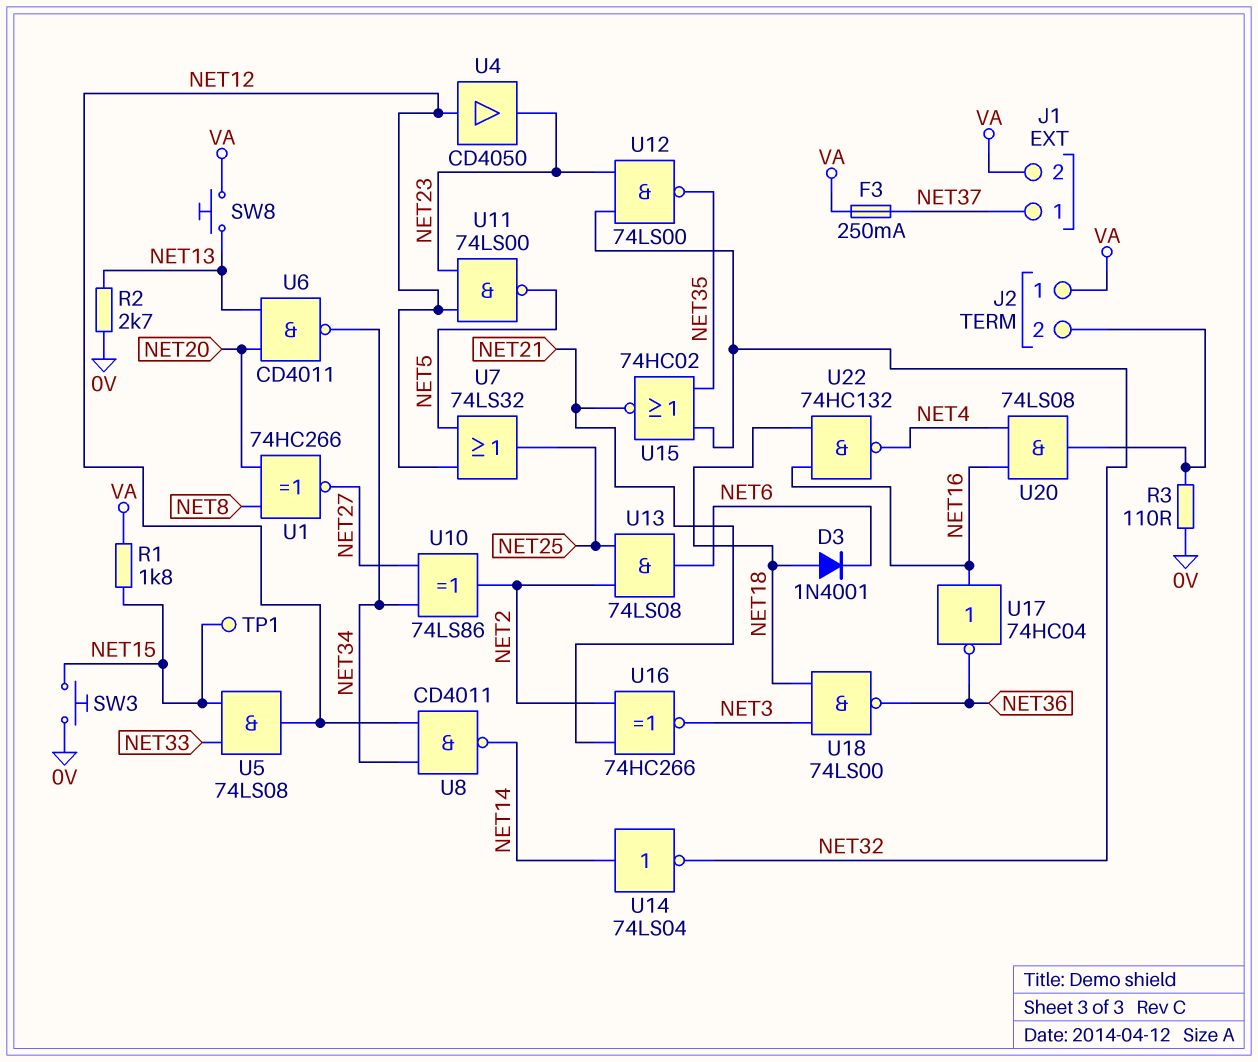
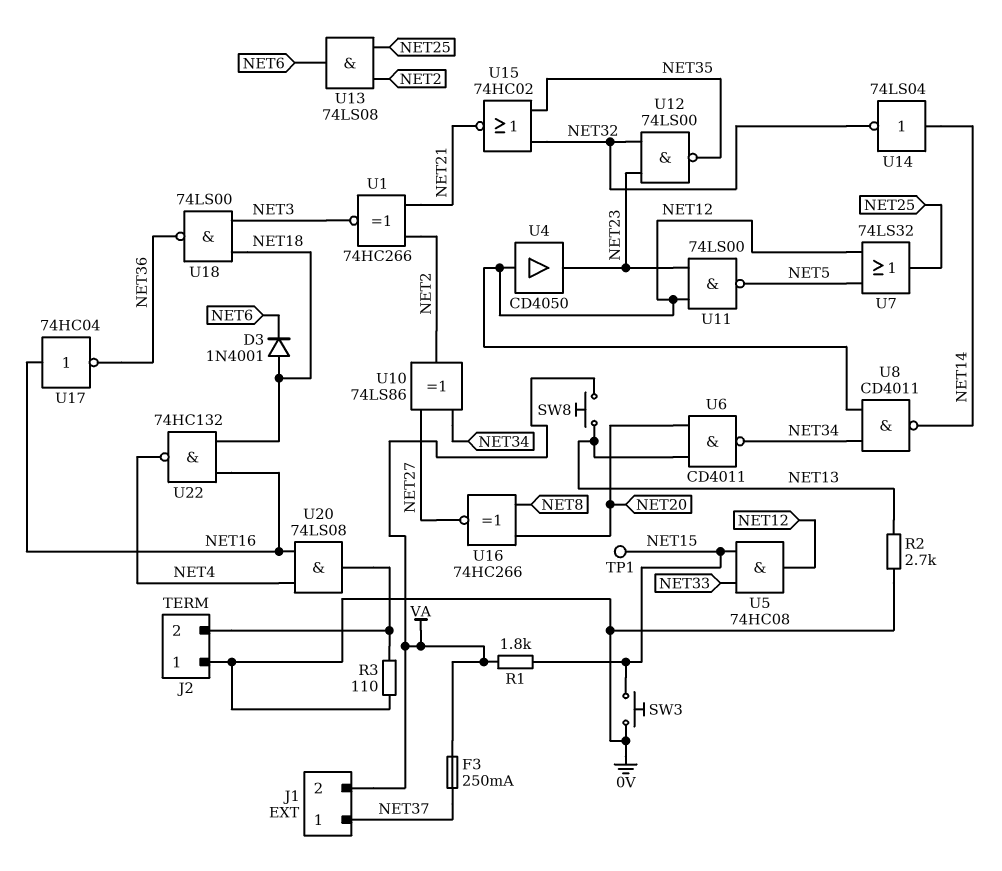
J2 pin 1: VA -> 0V
U1: XNOR 74HC266 (in NET8, in NET20, out NET27) -> XNOR 74HC266 (in NET2, in NET21, out NET3)
U5: AND 74LS08 (in NET15, in NET33, out NET12) -> AND 74HC08 (in NET15, in NET33, out NET12)
U16: XNOR 74HC266 (in NET2, in NET21, out NET3) -> XNOR 74HC266 (in NET8, in NET20, out NET27)

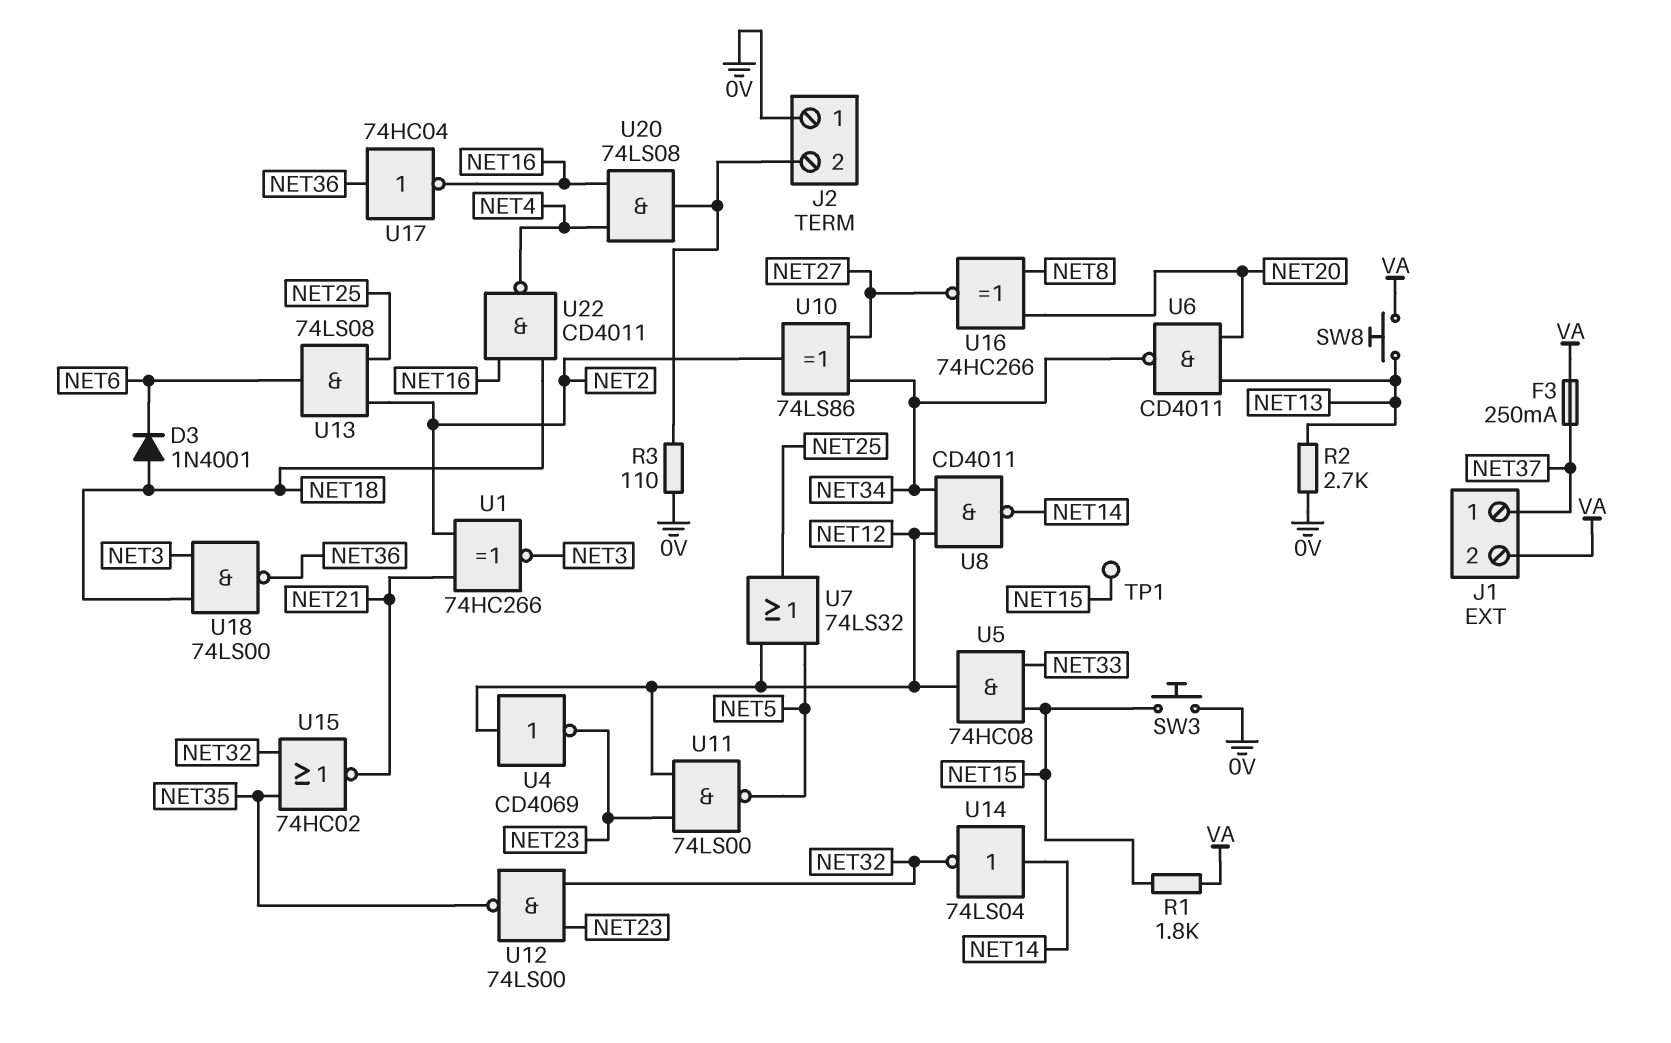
U4: buffer CD4050 (in NET12, out NET23) -> NOT CD4069 (in NET12, out NET23)
U17: NOT 74HC04 (in NET16, out NET36) -> NOT 74HC04 (in NET36, out NET16)
U22: NAND 74HC132 (in NET16, in NET18, out NET4) -> NAND CD4011 (in NET16, in NET18, out NET4)

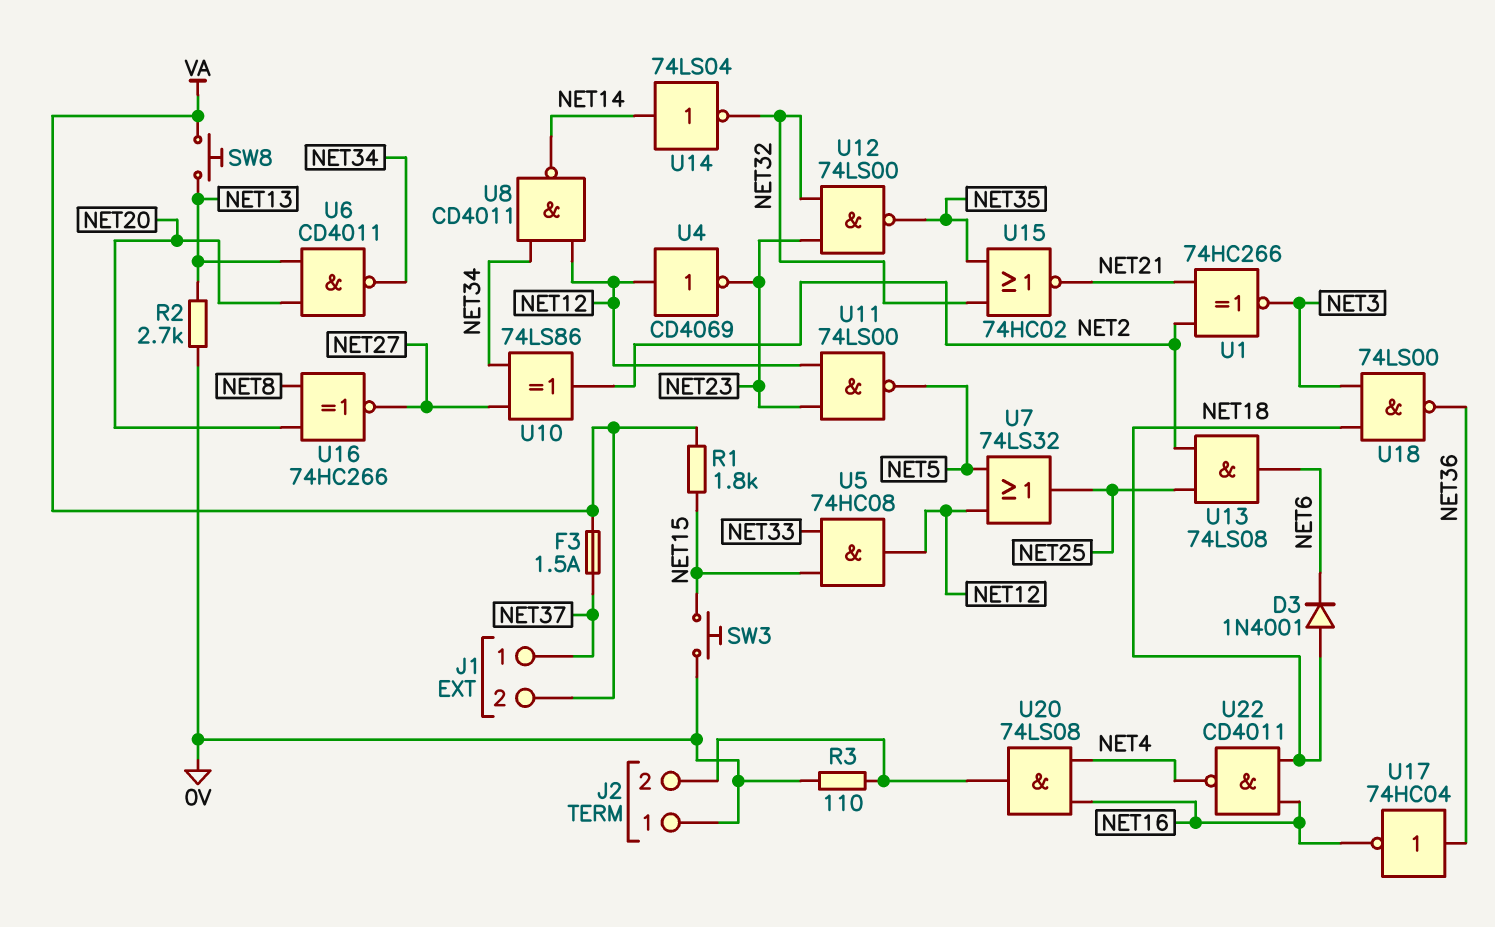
F3: 250mA (NET37, VA) -> 1.5A (NET37, VA)
TP1: test point (NET15) -> none

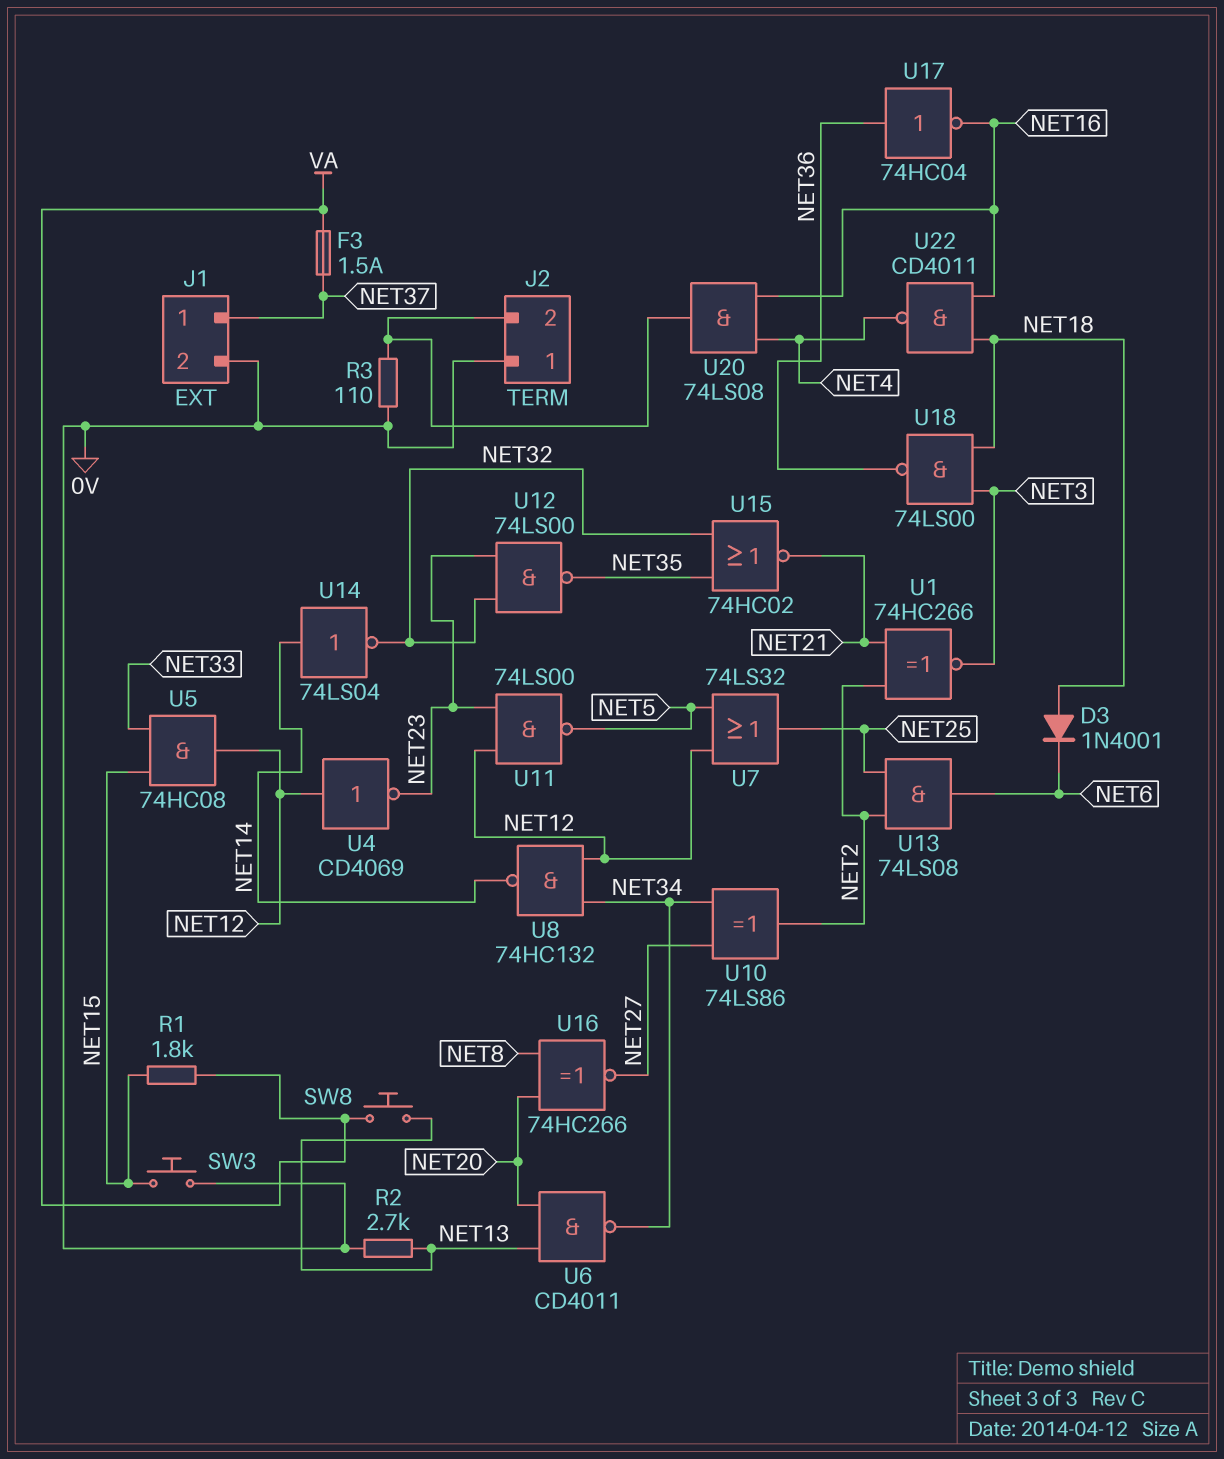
J1 pin 2: VA -> 0V
U8: NAND CD4011 (in NET12, in NET34, out NET14) -> NAND 74HC132 (in NET12, in NET34, out NET14)

